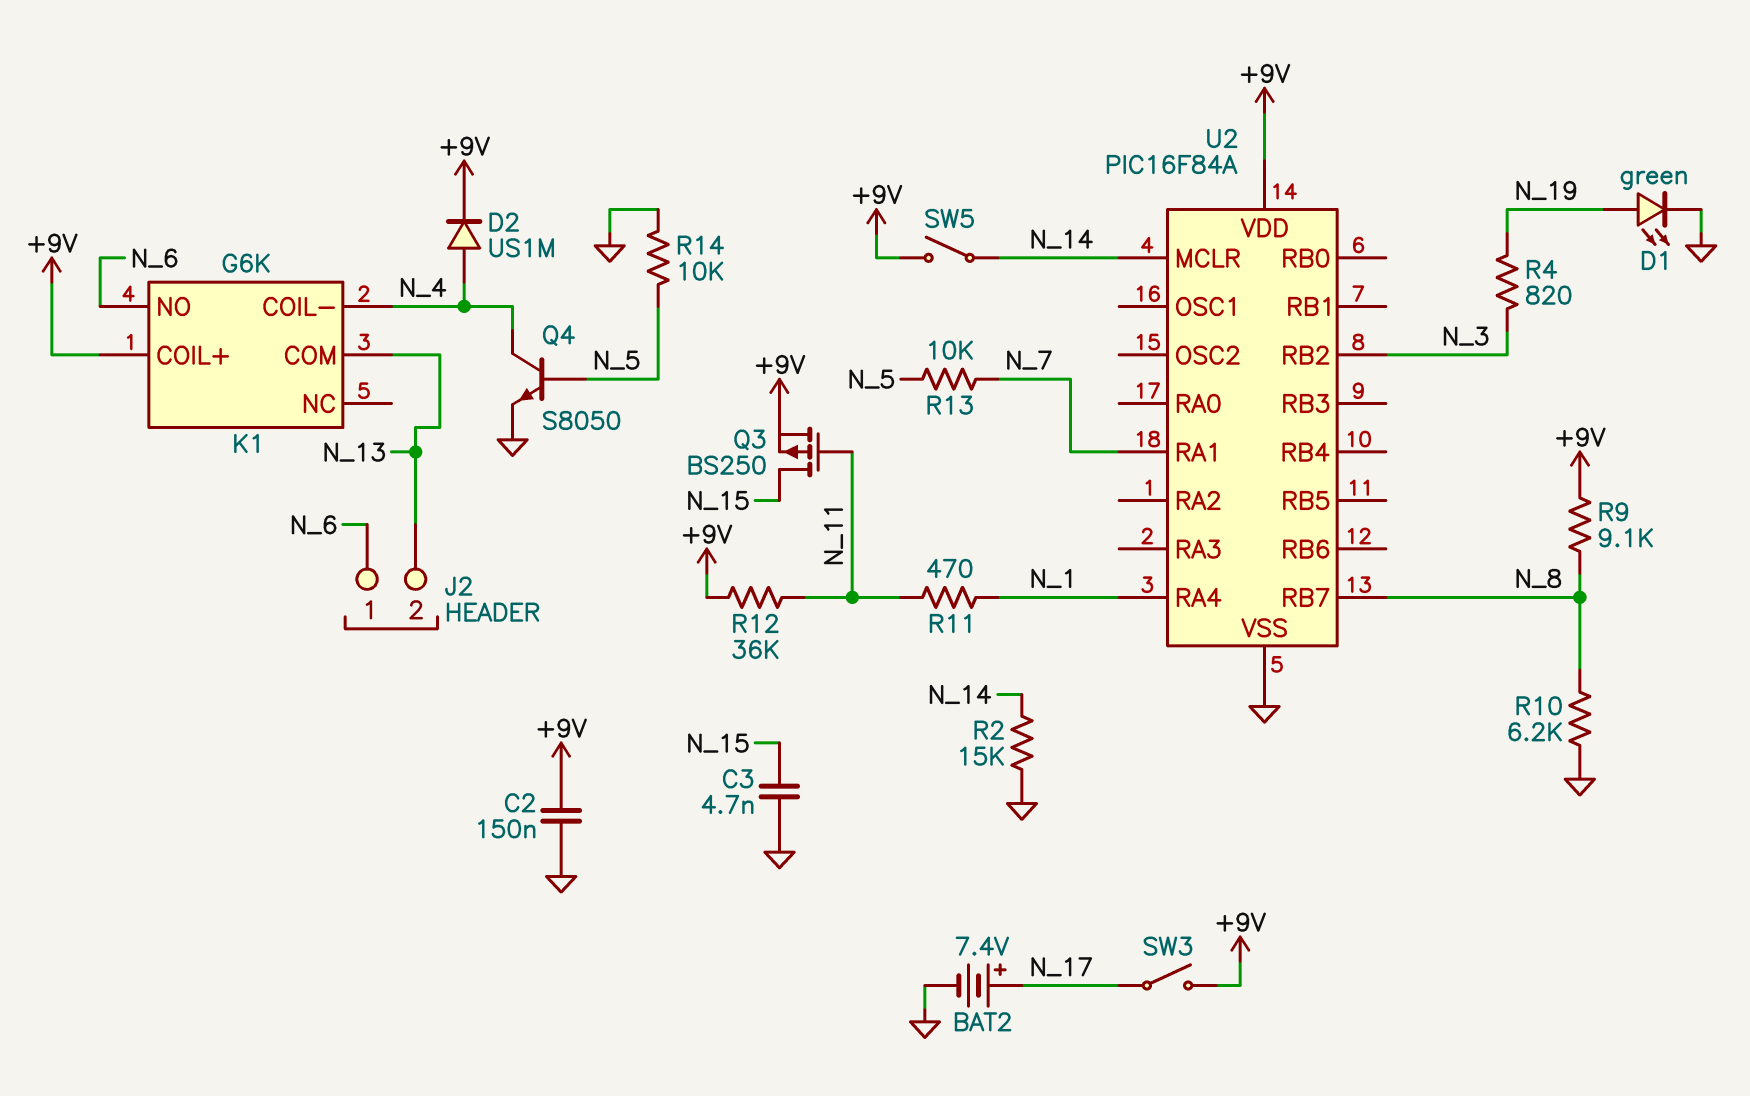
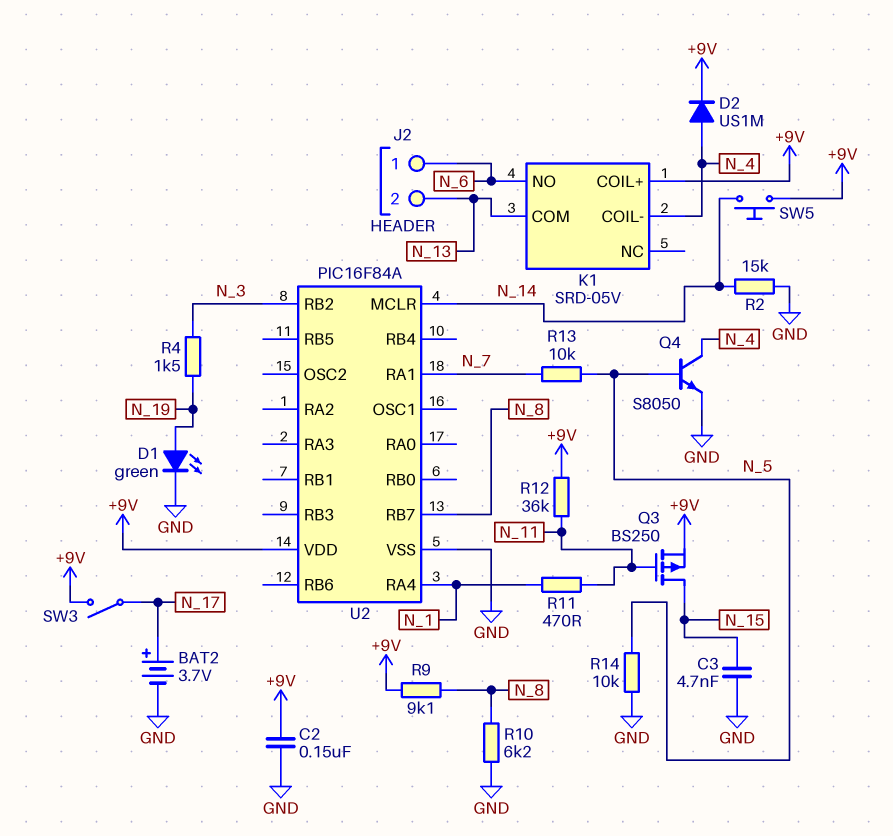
BAT2: 7.4V (plus N_17, minus GND) -> 3.7V (plus N_17, minus GND)
K1: G6K -> SRD-05V
R4: 820 (N_3, N_19) -> 1.5k (N_3, N_19)
SW5: switch (+9V, N_14) -> button (+9V, N_14)

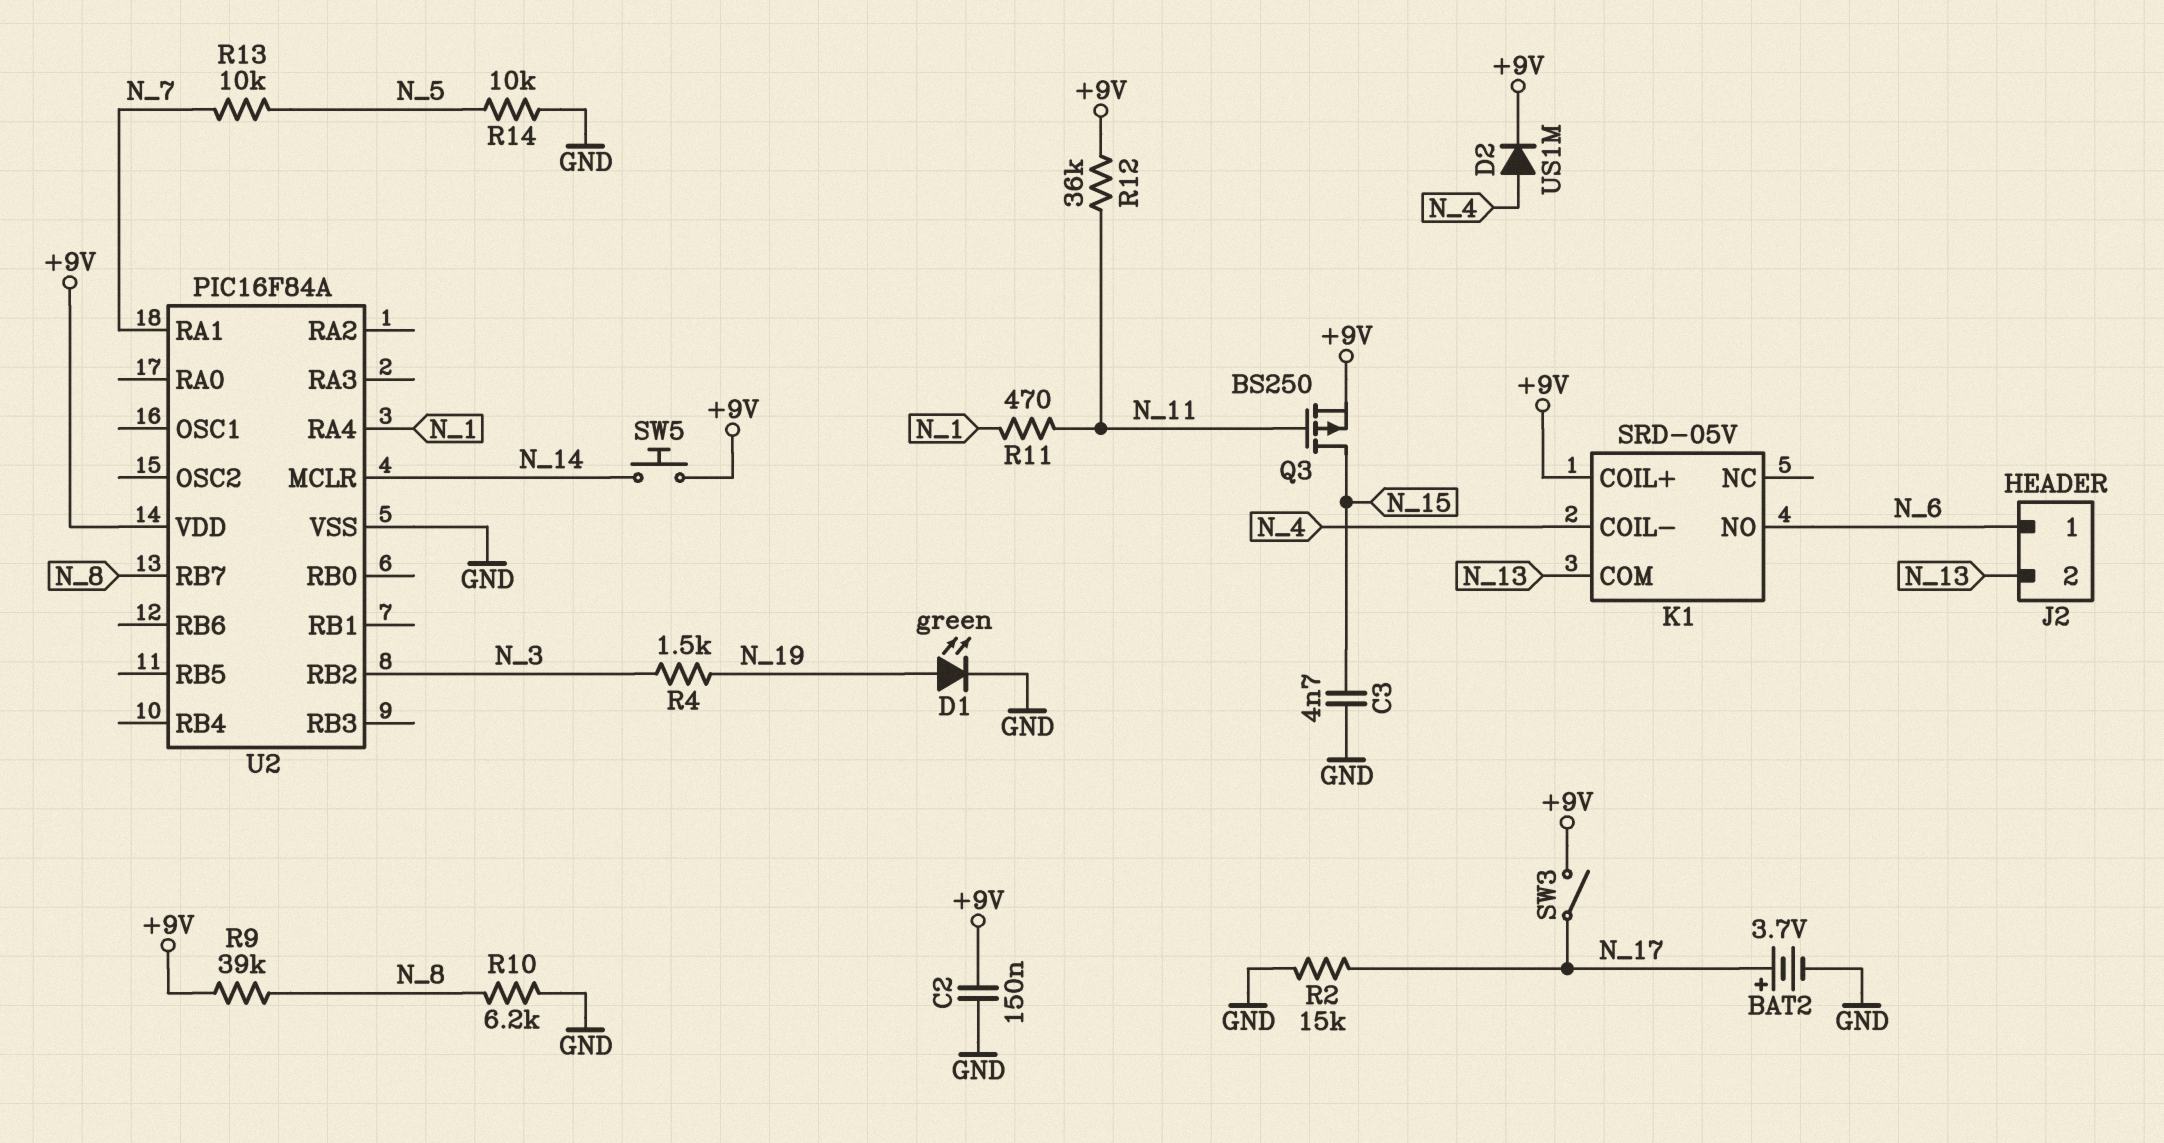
Q4: NPN S8050 (B N_5, C N_4, E GND) -> none
R2: 15k (GND, N_14) -> 15k (GND, N_17)
R9: 9.1k (+9V, N_8) -> 39k (+9V, N_8)

